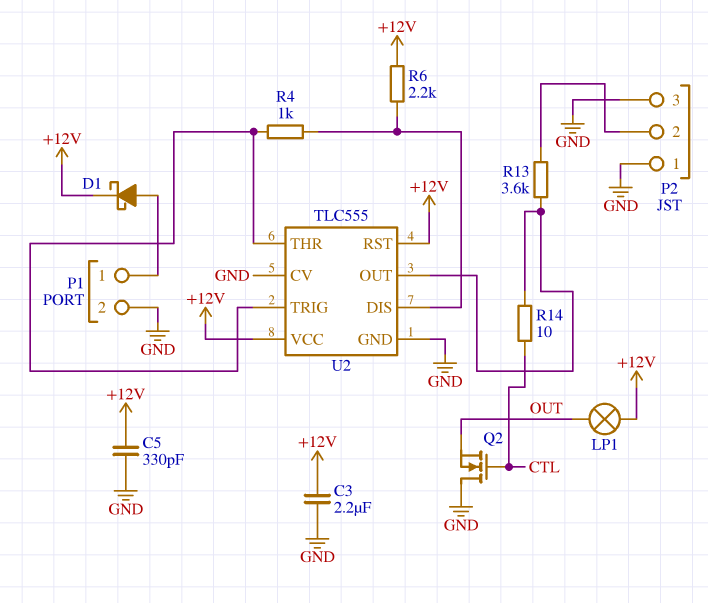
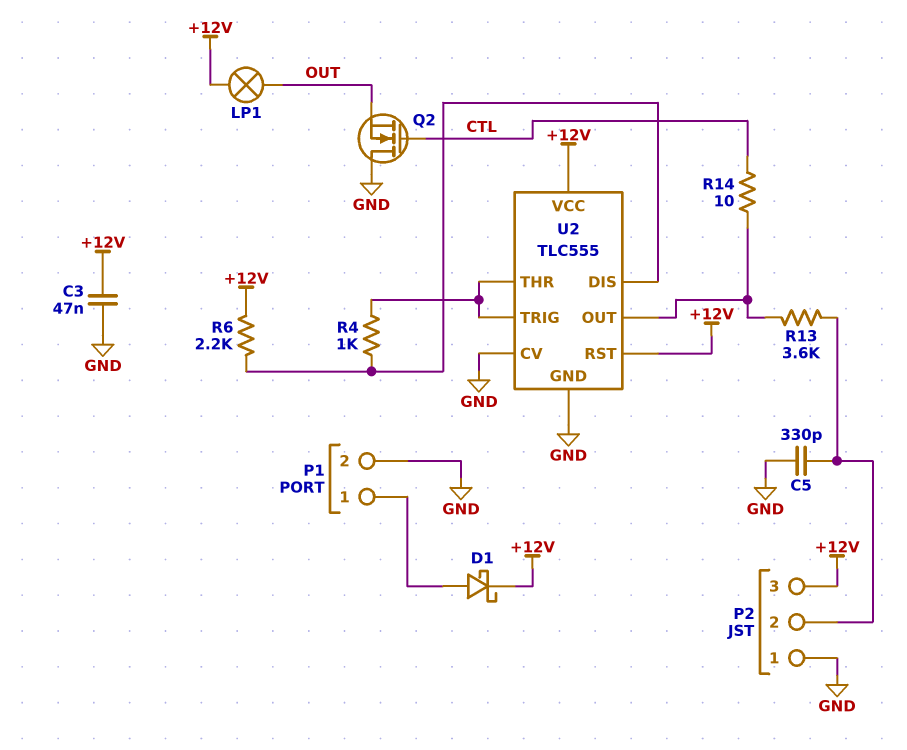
C3: 2.2uF (+12V, GND) -> 47nF (+12V, GND)
C5: 330pF (+12V, GND) -> 330pF (GND, P2/2)
P2 pin 3: GND -> +12V

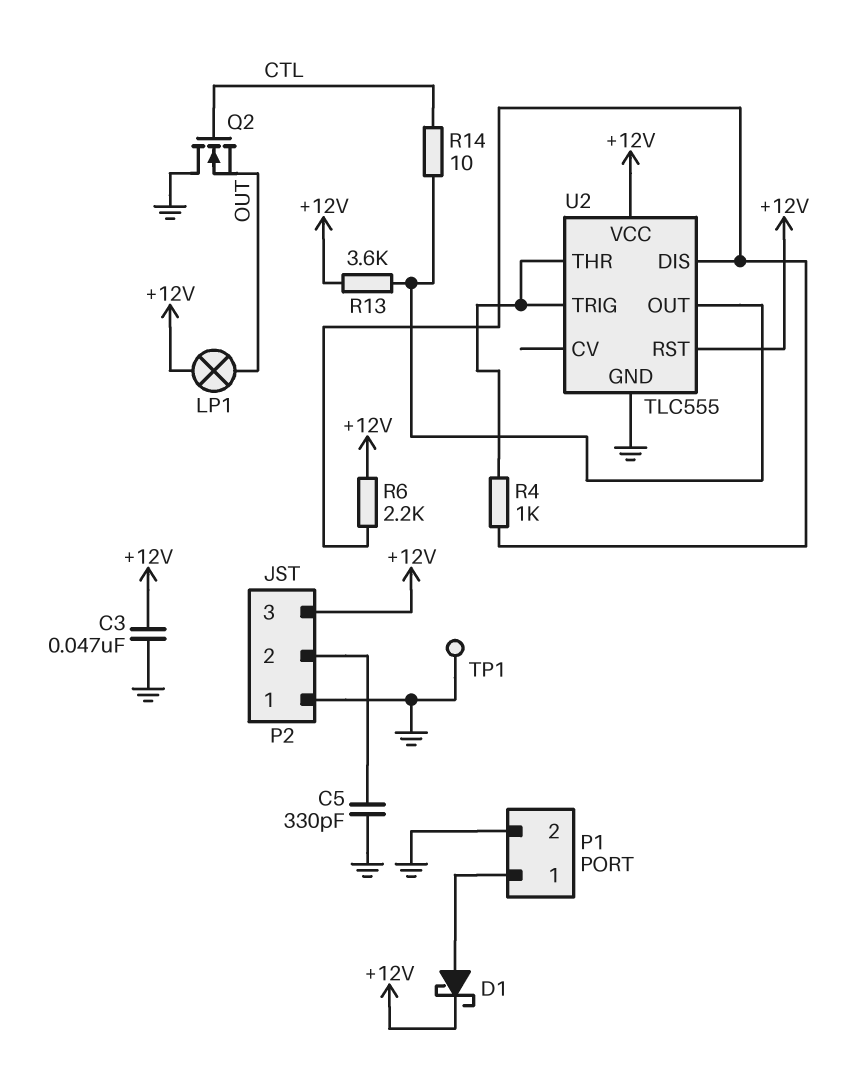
R13: 3.6k (P2/2, U2/OUT) -> 3.6k (+12V, U2/OUT)
TP1: none -> test point (GND)
U2 pin CV: GND -> none

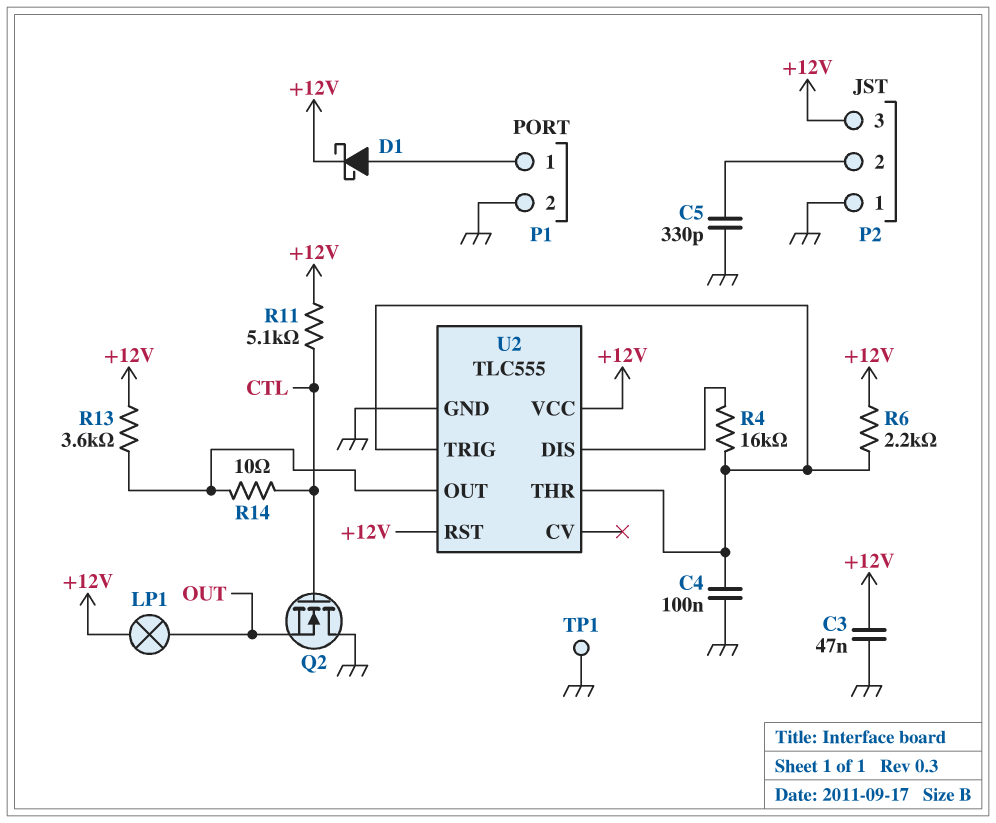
C4: none -> 100nF (GND, U2/THR)
R4: 1k (U2/DIS, U2/THR) -> 16k (U2/DIS, U2/THR)
R6: 2.2k (+12V, U2/DIS) -> 2.2k (+12V, U2/THR)
R11: none -> 5.1k (+12V, CTL)

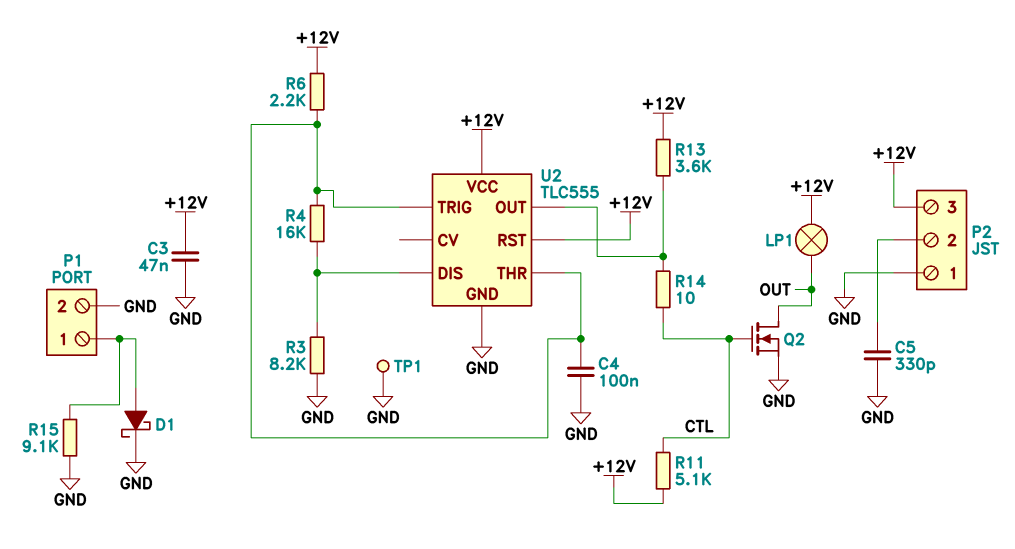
D1: schottky (A P1/1, K +12V) -> schottky (A P1/1, K GND)
Q2: NMOS (G CTL, D GND, S OUT) -> NMOS (G CTL, D OUT, S GND)
R3: none -> 8.2k (GND, U2/DIS)
R15: none -> 9.1k (GND, P1/1)

